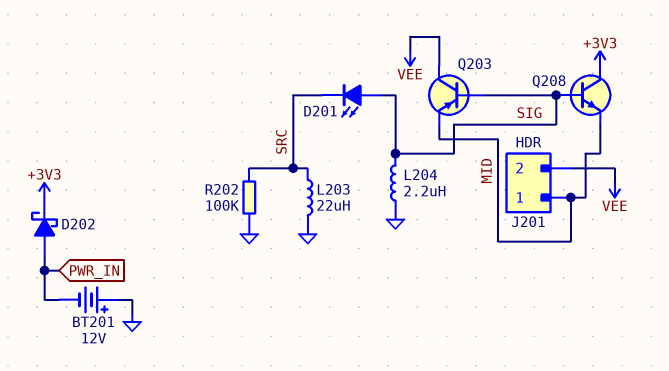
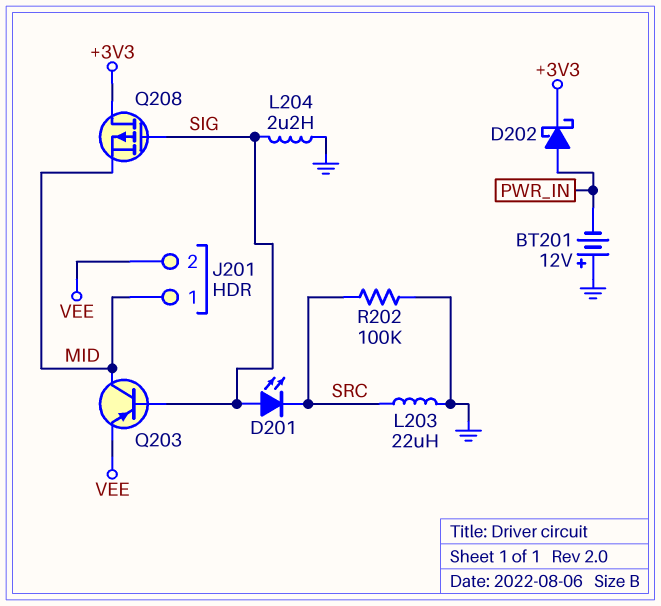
Q203: PNP (B SIG, C VEE, E MID) -> PNP (B SIG, C MID, E VEE)
Q208: NPN (B SIG, C +3V3, E MID) -> PMOS (G SIG, D +3V3, S MID)

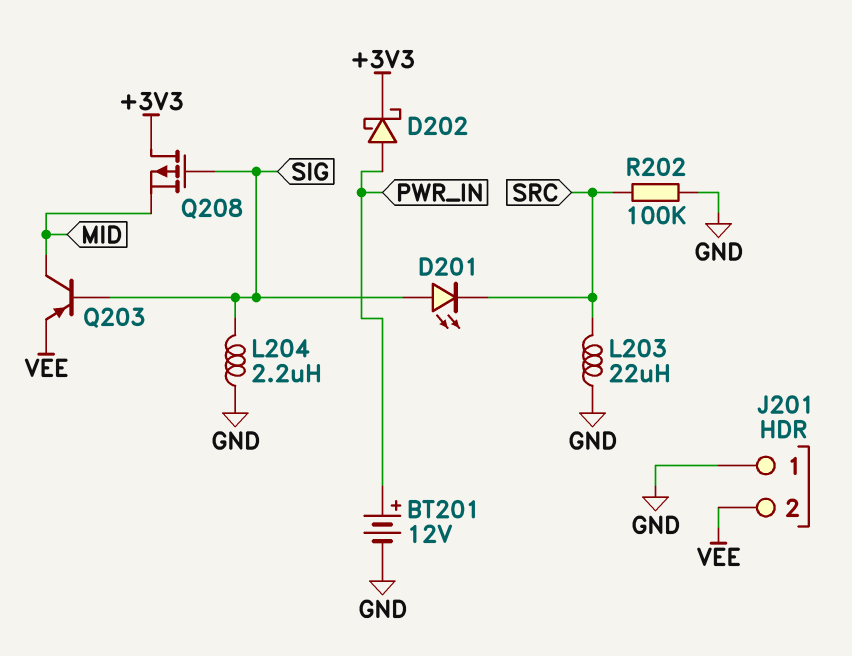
BT201: 12V (plus GND, minus PWR_IN) -> 12V (plus PWR_IN, minus GND)
J201 pin 1: MID -> GND

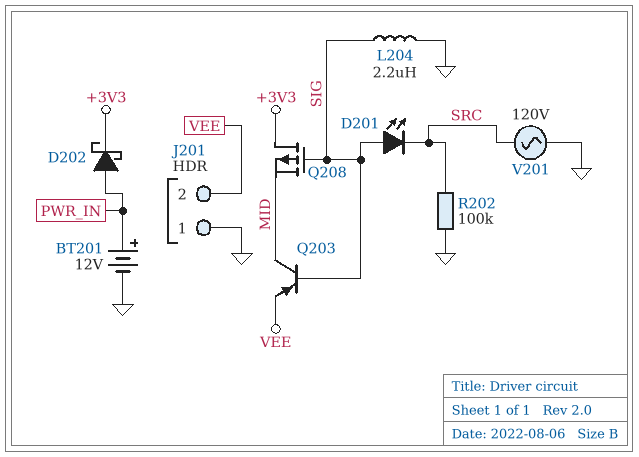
L203: 22uH (GND, SRC) -> none
V201: none -> AC 120V (GND, SRC)

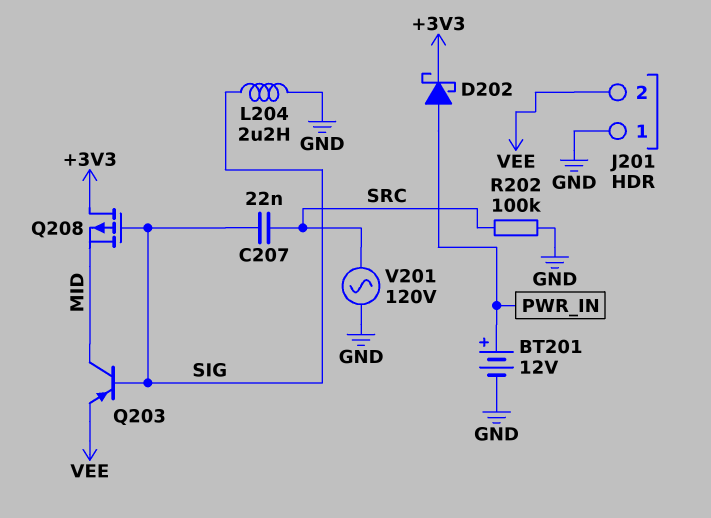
C207: none -> 22nF (SIG, SRC)
D201: LED (A SIG, K SRC) -> none

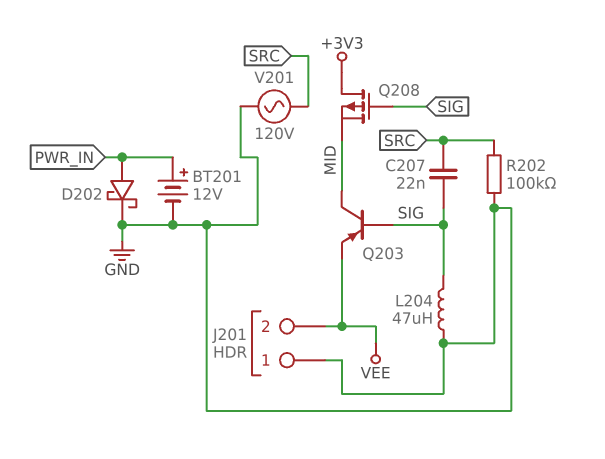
D202: schottky (A PWR_IN, K +3V3) -> schottky (A PWR_IN, K GND)
L204: 2.2uH (GND, SIG) -> 47uH (GND, SIG)

